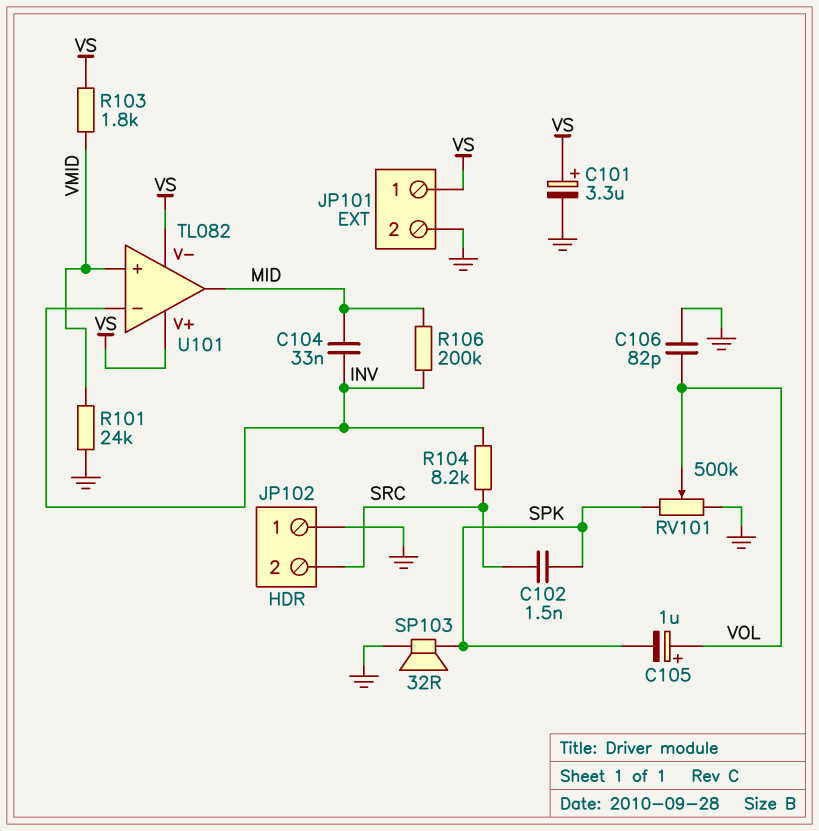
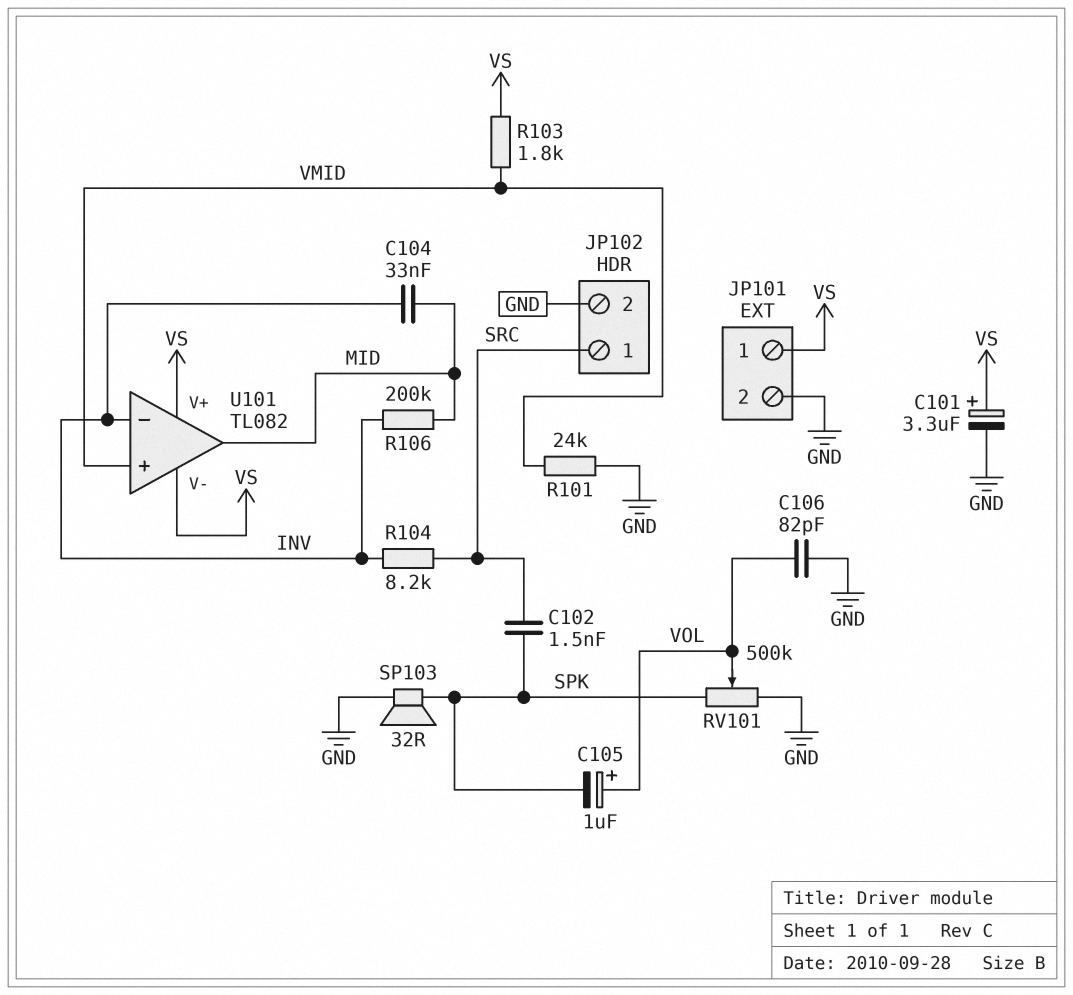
JP102 pin 1: GND -> SRC
JP102 pin 2: SRC -> GND

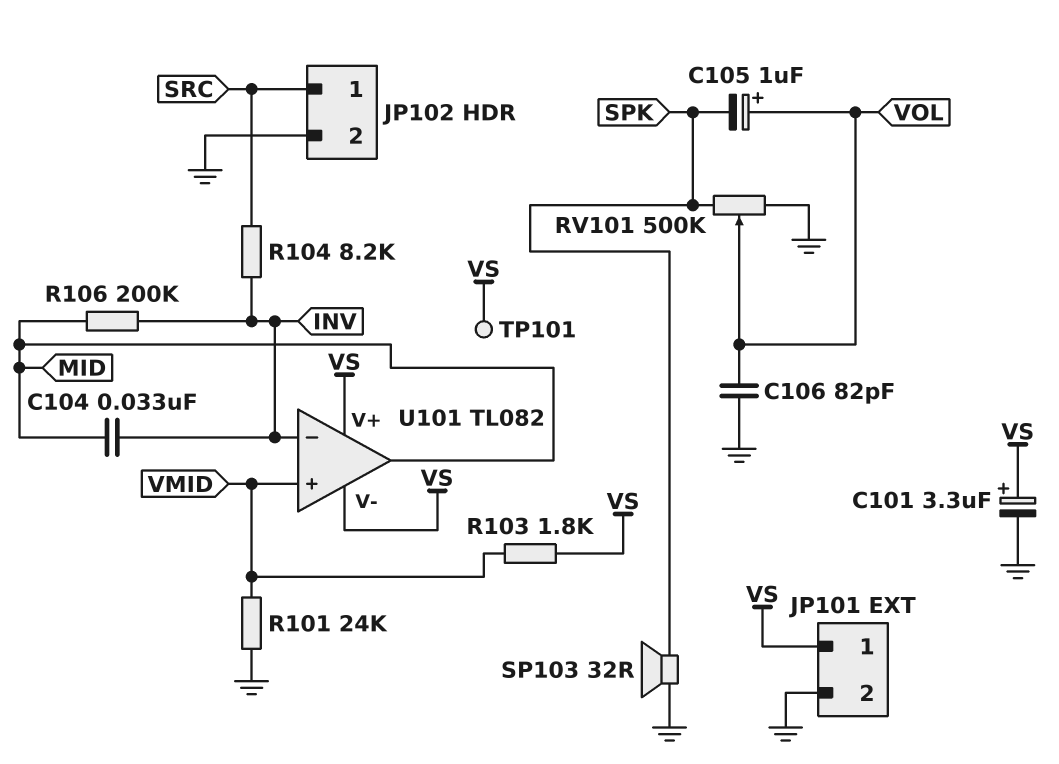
C102: 1.5nF (SPK, SRC) -> none
TP101: none -> test point (VS)

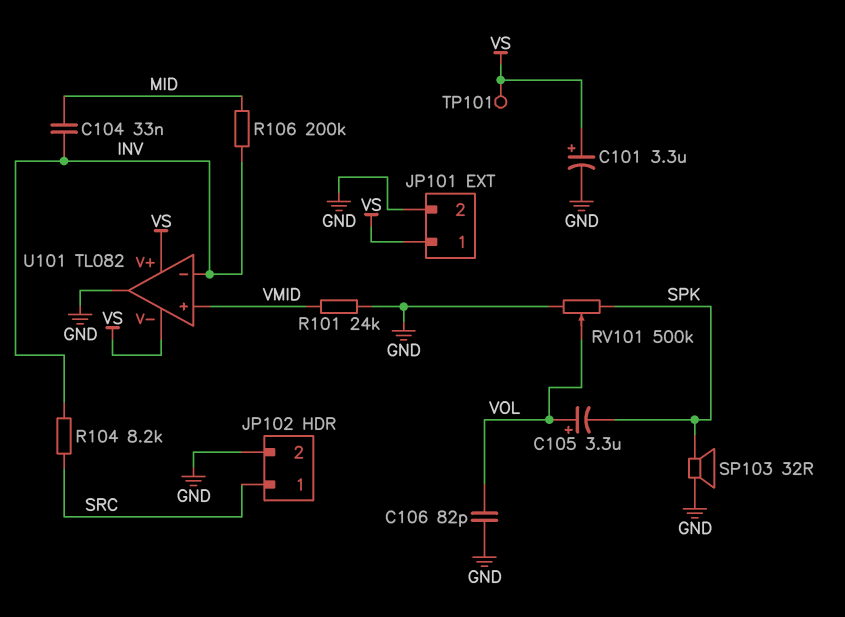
C105: 1uF (plus VOL, minus SPK) -> 3.3uF (plus VOL, minus SPK)
R103: 1.8k (VMID, VS) -> none
U101 pin out: MID -> GND

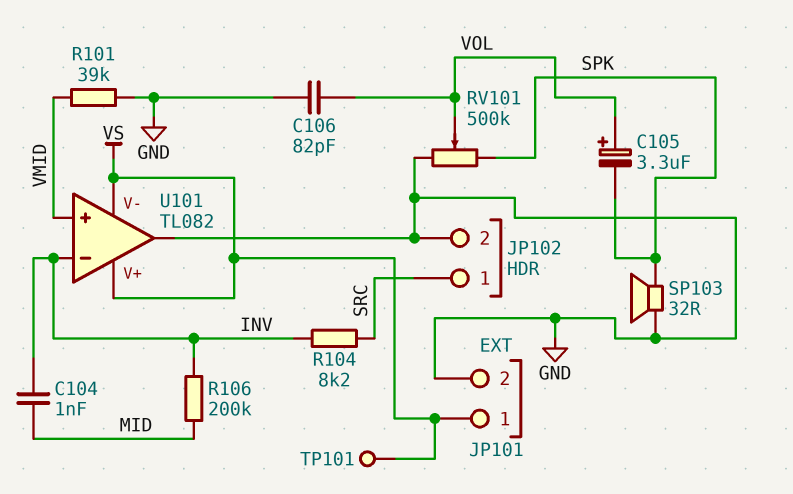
C101: 3.3uF (plus VS, minus GND) -> none
C104: 33nF (INV, MID) -> 1nF (INV, MID)
R101: 24k (GND, VMID) -> 39k (GND, VMID)

